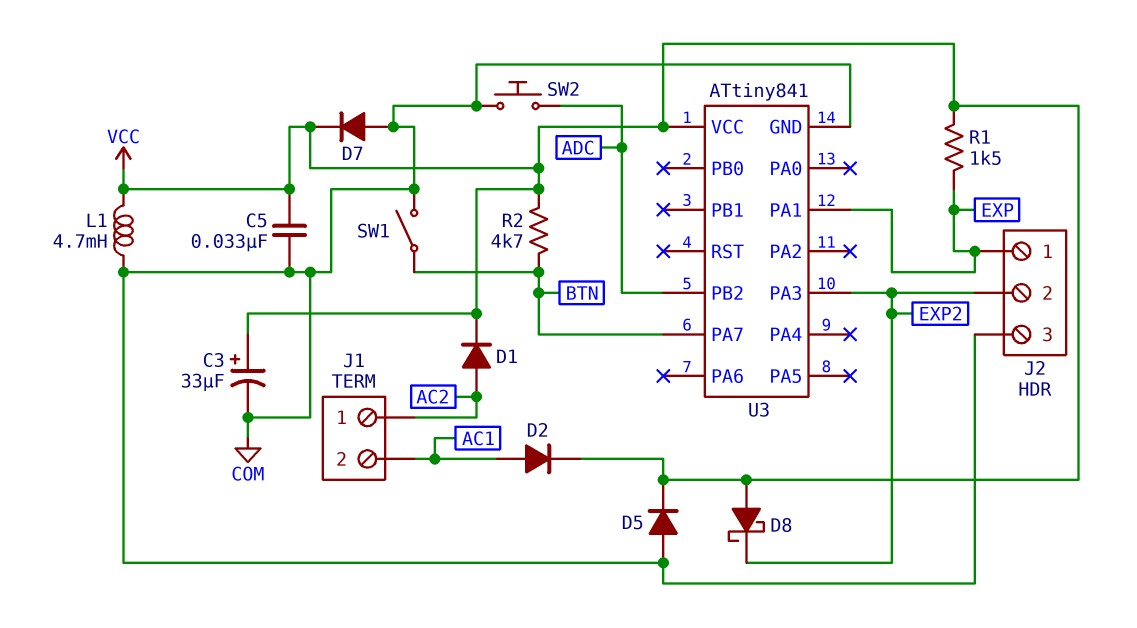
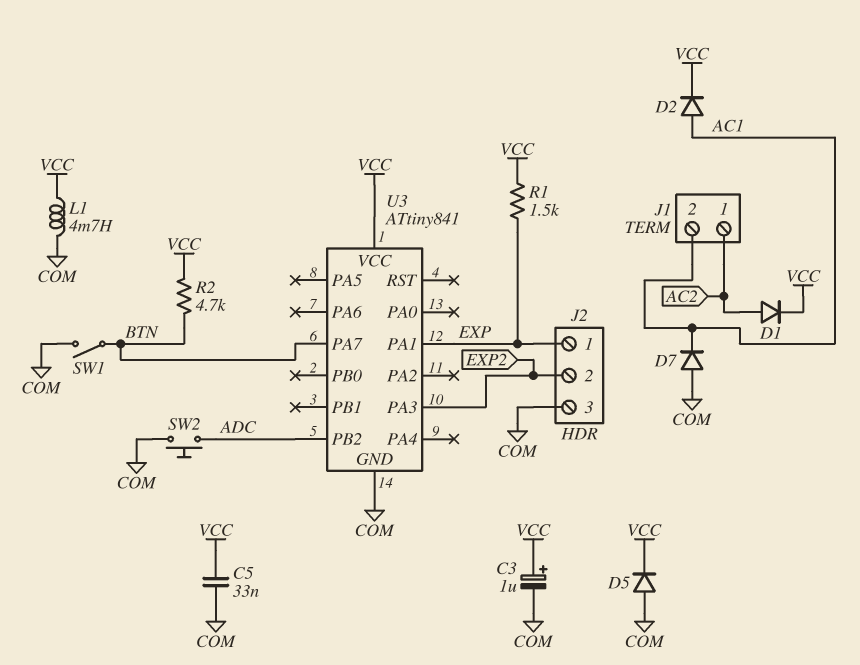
C3: 33uF (plus VCC, minus COM) -> 1uF (plus VCC, minus COM)
D7: diode (A COM, K VCC) -> diode (A COM, K AC1)
D8: schottky (A VCC, K EXP2) -> none

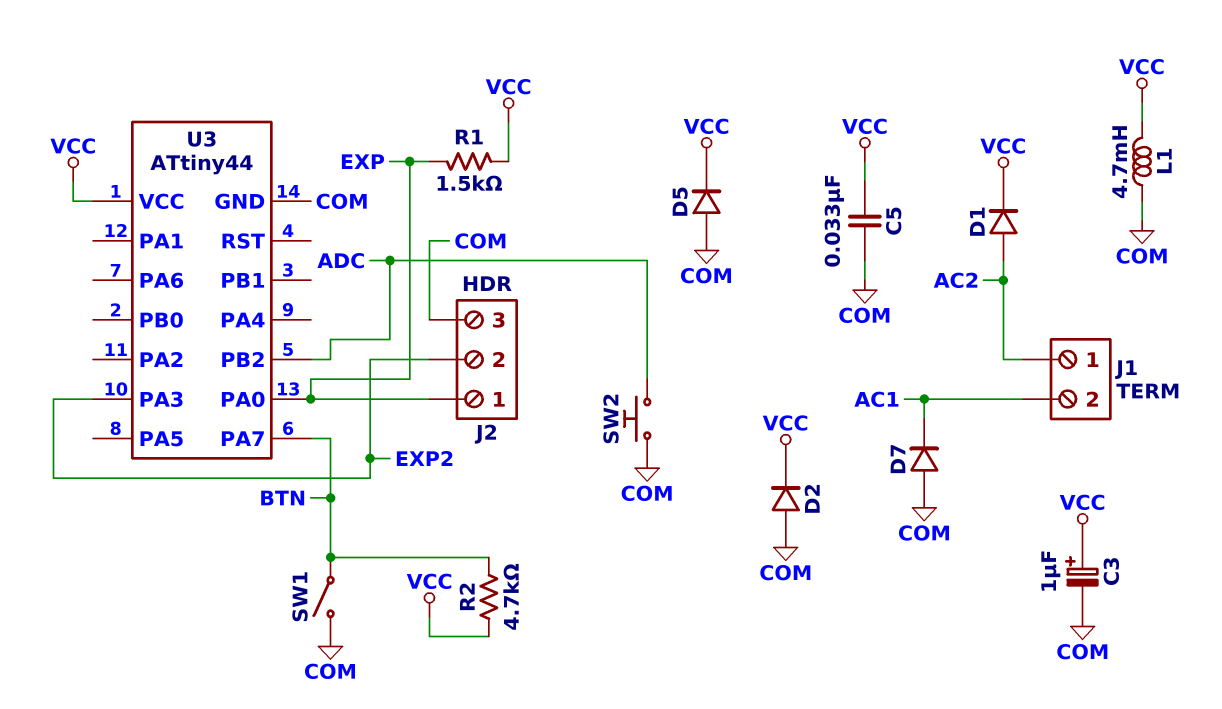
D2: diode (A AC1, K VCC) -> diode (A COM, K VCC)
U3: ATtiny841 -> ATtiny44
U3 pin PA0: none -> EXP
U3 pin PA1: EXP -> none

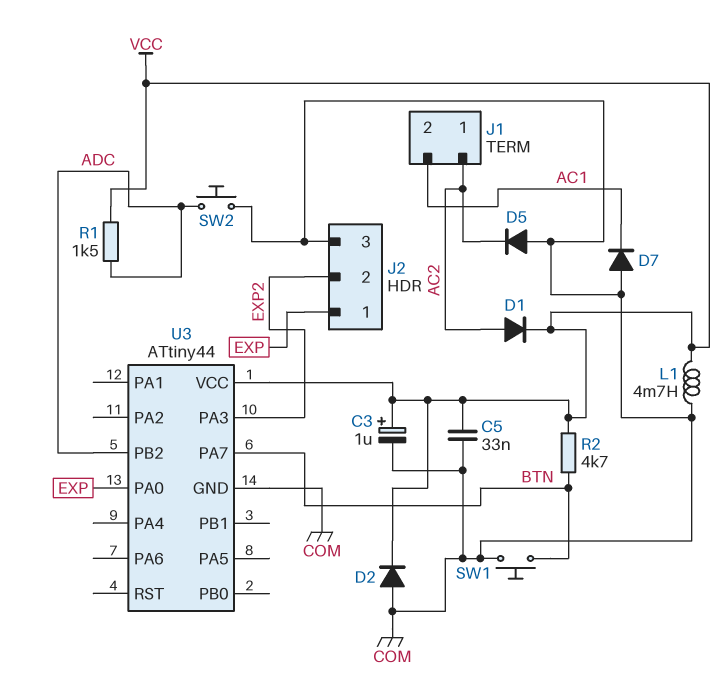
D5: diode (A COM, K VCC) -> diode (A COM, K AC2)
R1: 1.5k (EXP, VCC) -> 1.5k (ADC, VCC)
SW1: switch (BTN, COM) -> button (BTN, COM)

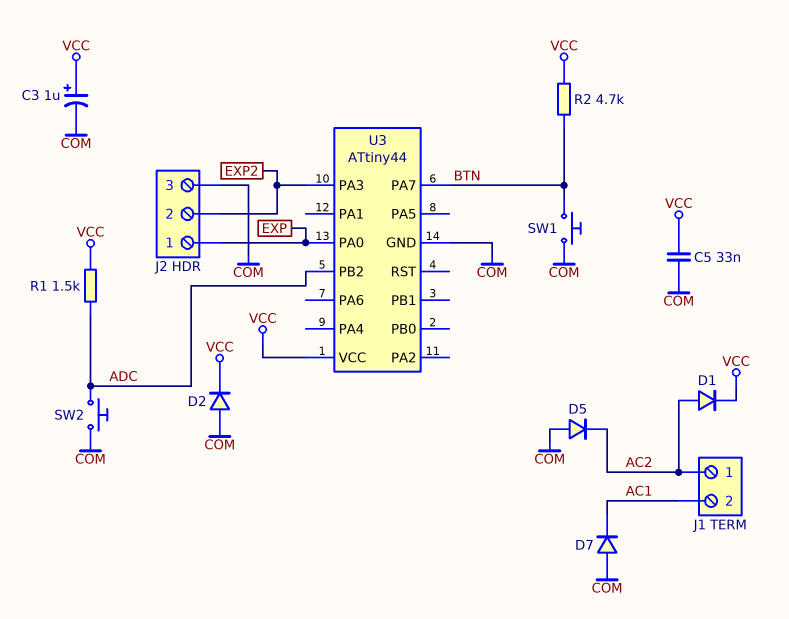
L1: 4.7mH (COM, VCC) -> none

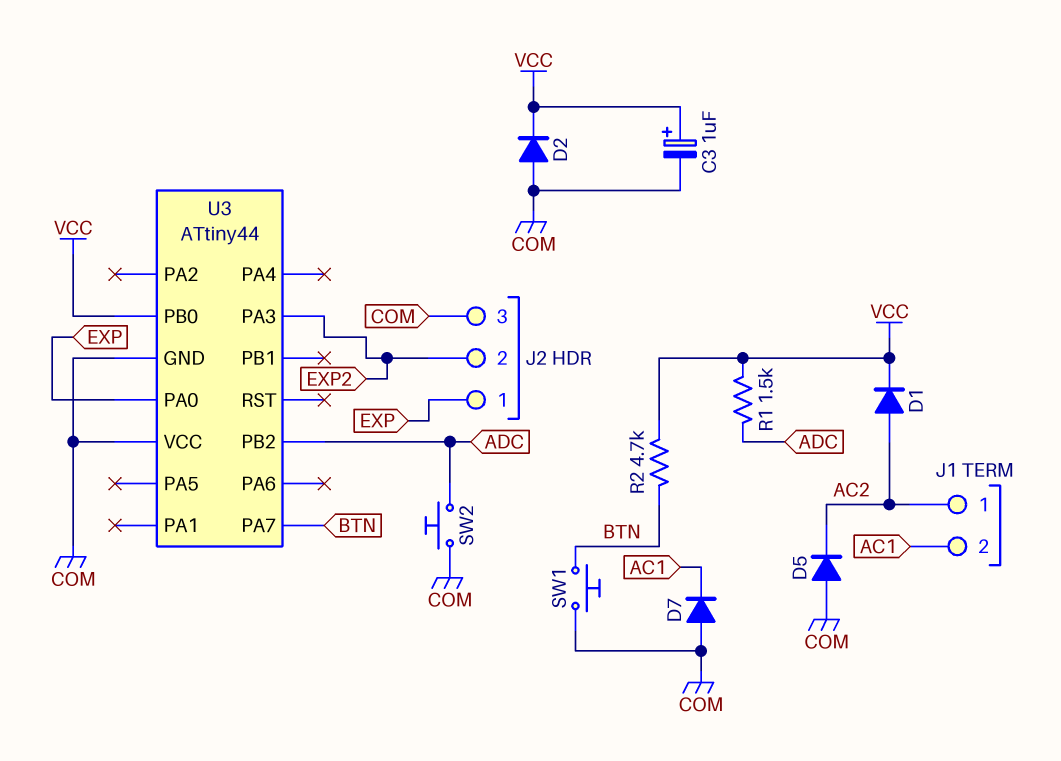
C5: 33nF (COM, VCC) -> none
U3 pin PB0: none -> VCC
U3 pin VCC: VCC -> COM

